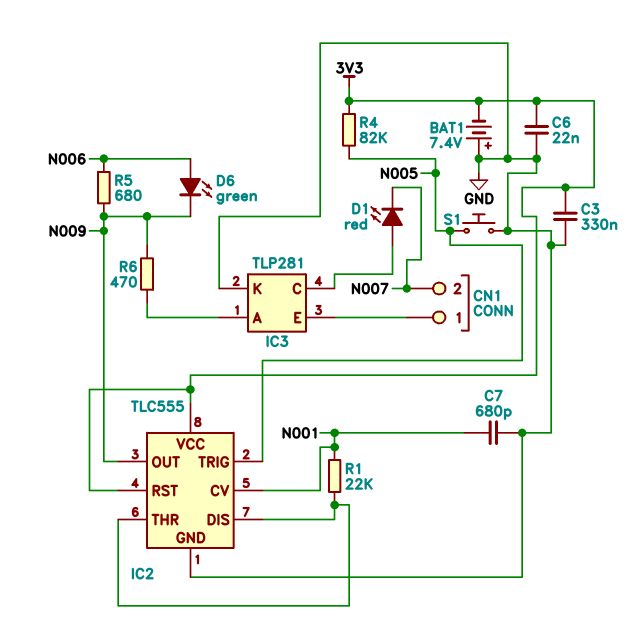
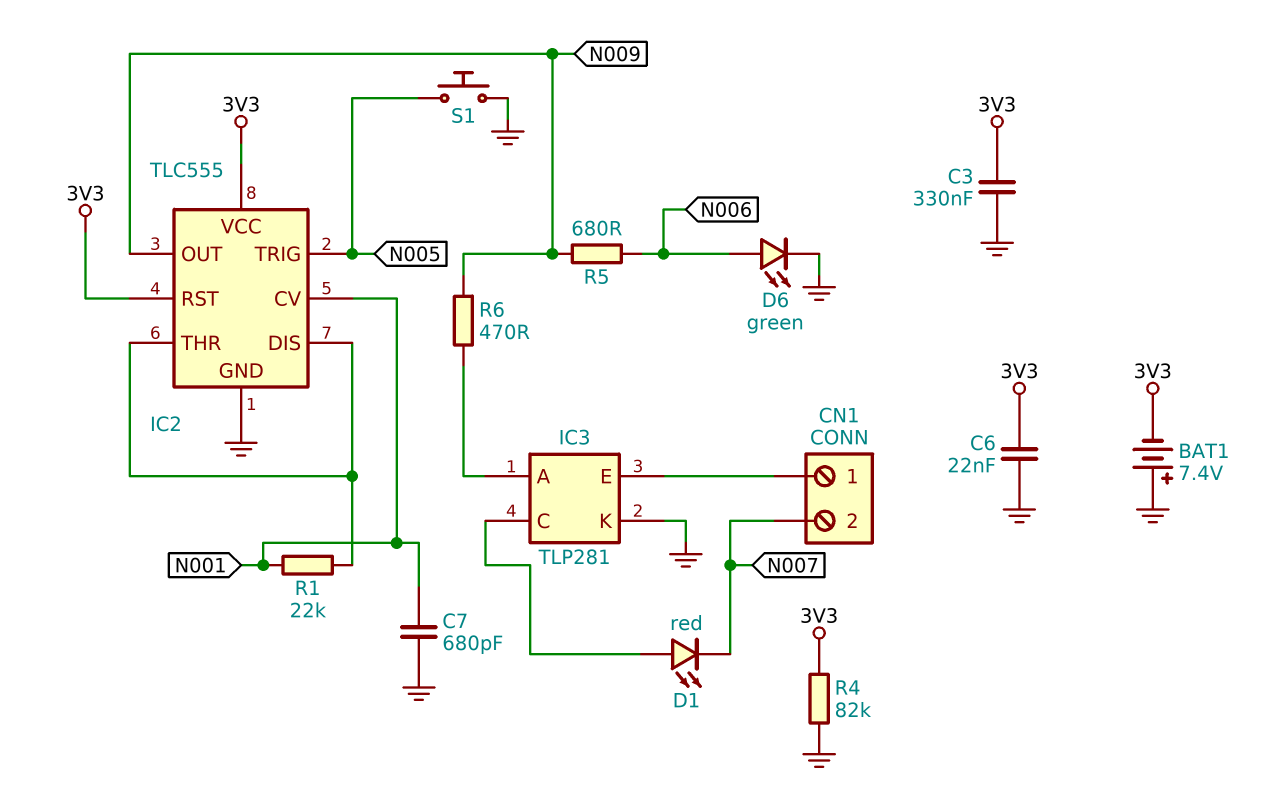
D6: LED green (A N006, K N009) -> LED green (A N006, K GND)
R4: 82k (3V3, N005) -> 82k (3V3, GND)

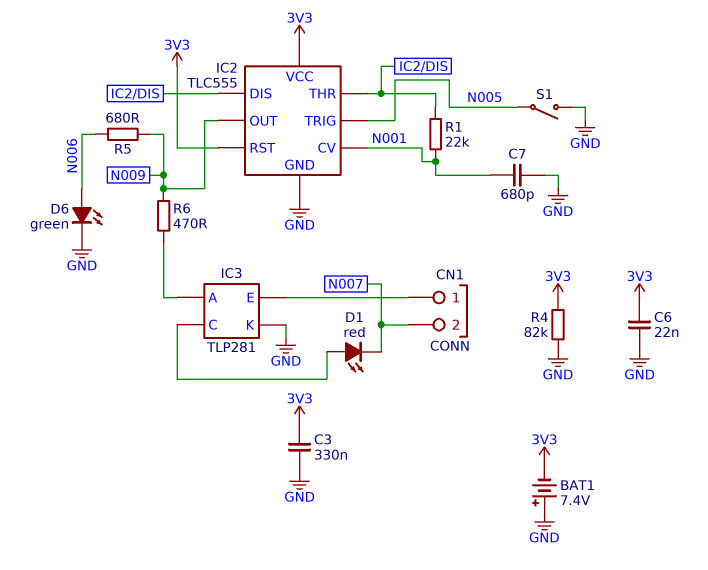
S1: button (GND, N005) -> switch (GND, N005)

